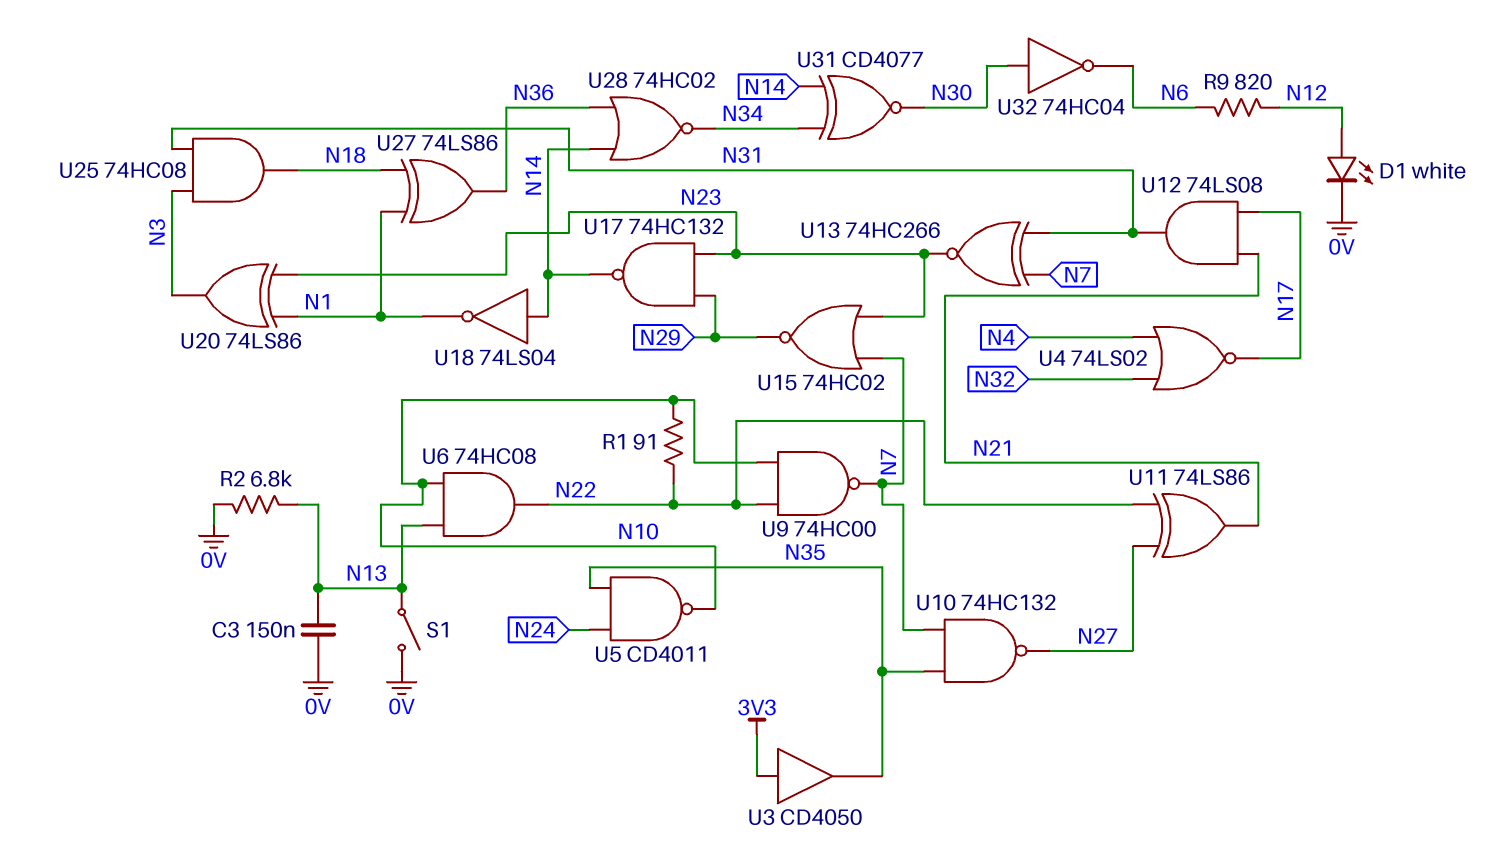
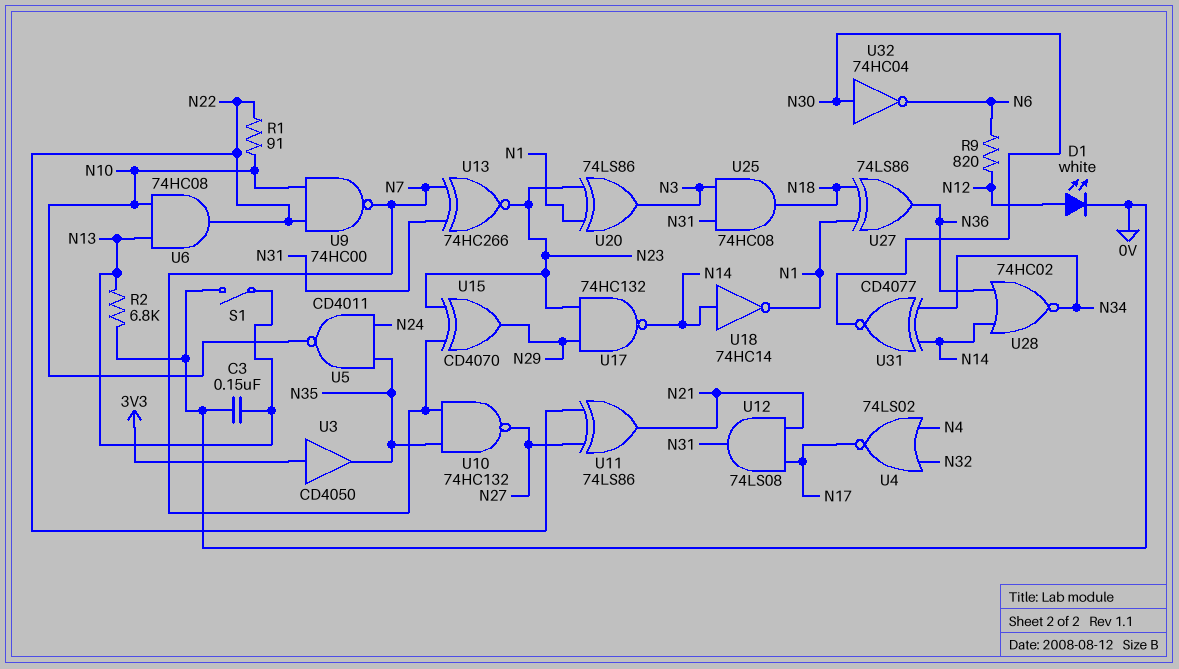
U15: NOR 74HC02 (in N7, in N23, out N29) -> XOR CD4070 (in N7, in N23, out N29)
U18: NOT 74LS04 (in N14, out N1) -> NOT 74HC14 (in N14, out N1)

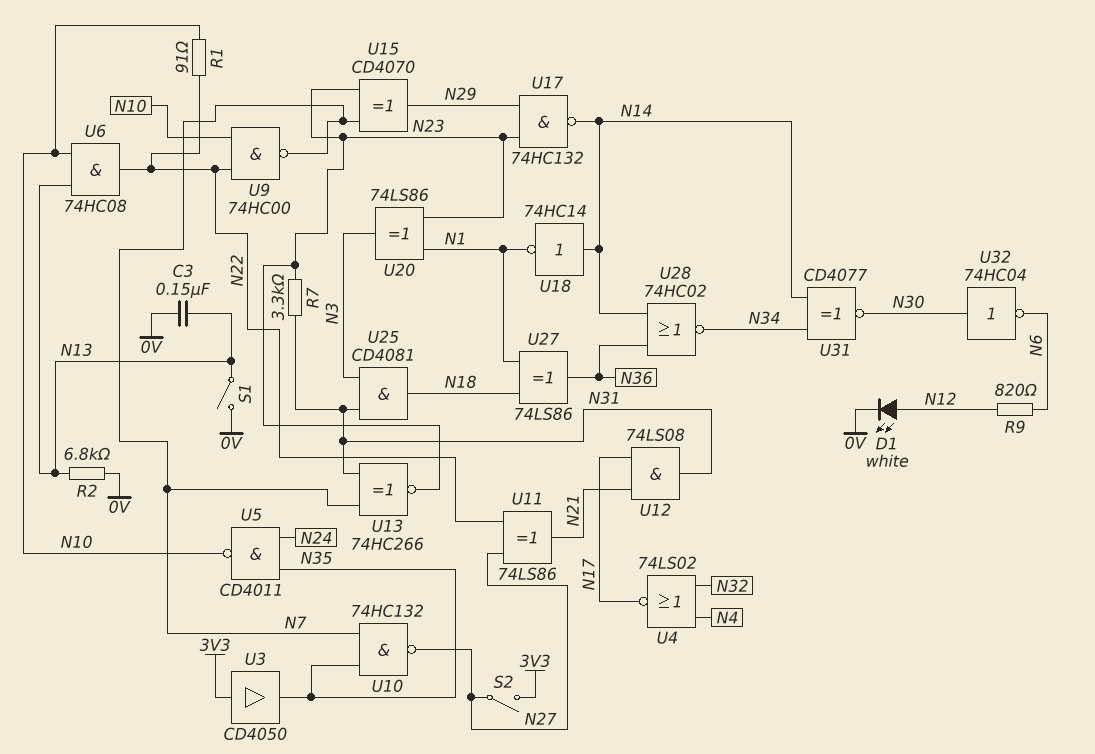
R7: none -> 3.3k (N23, N31)
S2: none -> switch (3V3, N27)
U25: AND 74HC08 (in N3, in N31, out N18) -> AND CD4081 (in N3, in N31, out N18)

